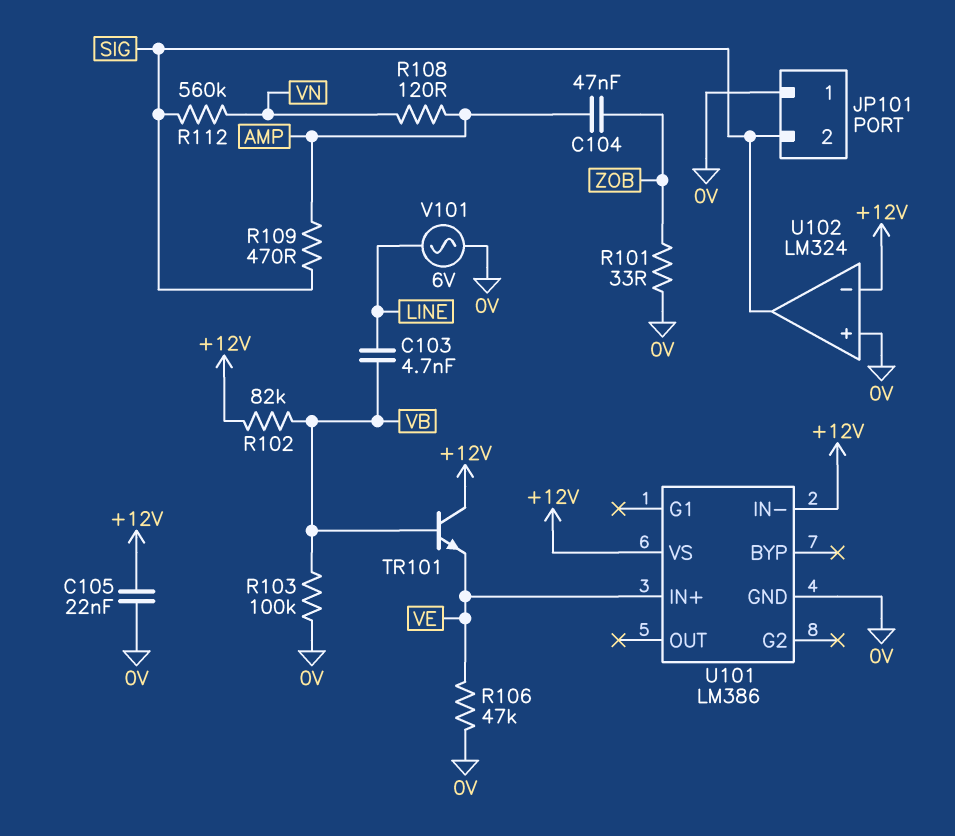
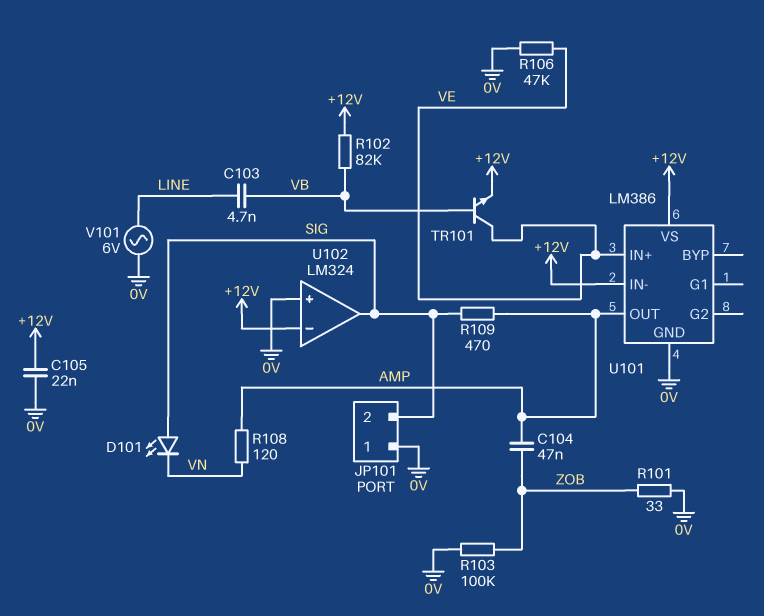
D101: none -> LED (A SIG, K VN)
R103: 100k (0V, VB) -> 100k (0V, ZOB)
R112: 560k (SIG, VN) -> none
TR101: NPN (B VB, C +12V, E VE) -> NPN (B VB, C VE, E +12V)
U101 pin OUT: none -> AMP

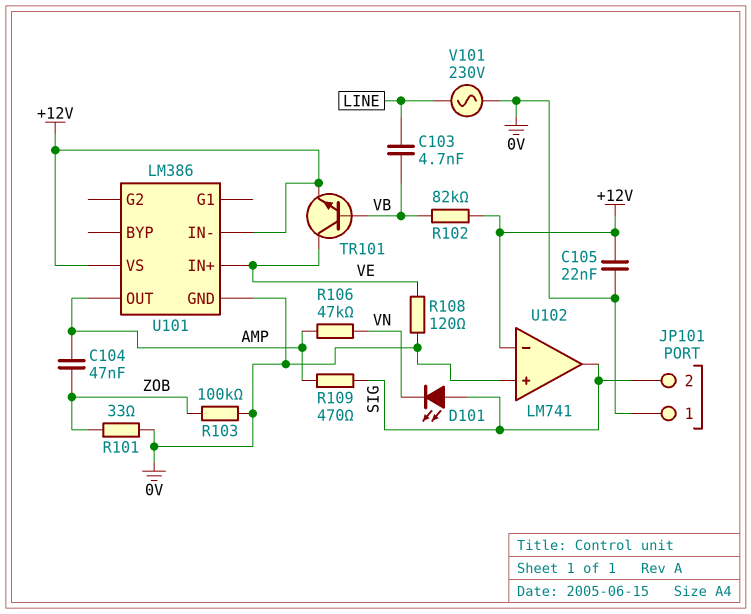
R106: 47k (0V, VE) -> 47k (AMP, VN)
R108: 120 (AMP, VN) -> 120 (0V, VE)
U102: LM324 -> LM741
V101: AC 6V (0V, LINE) -> AC 230V (0V, LINE)

